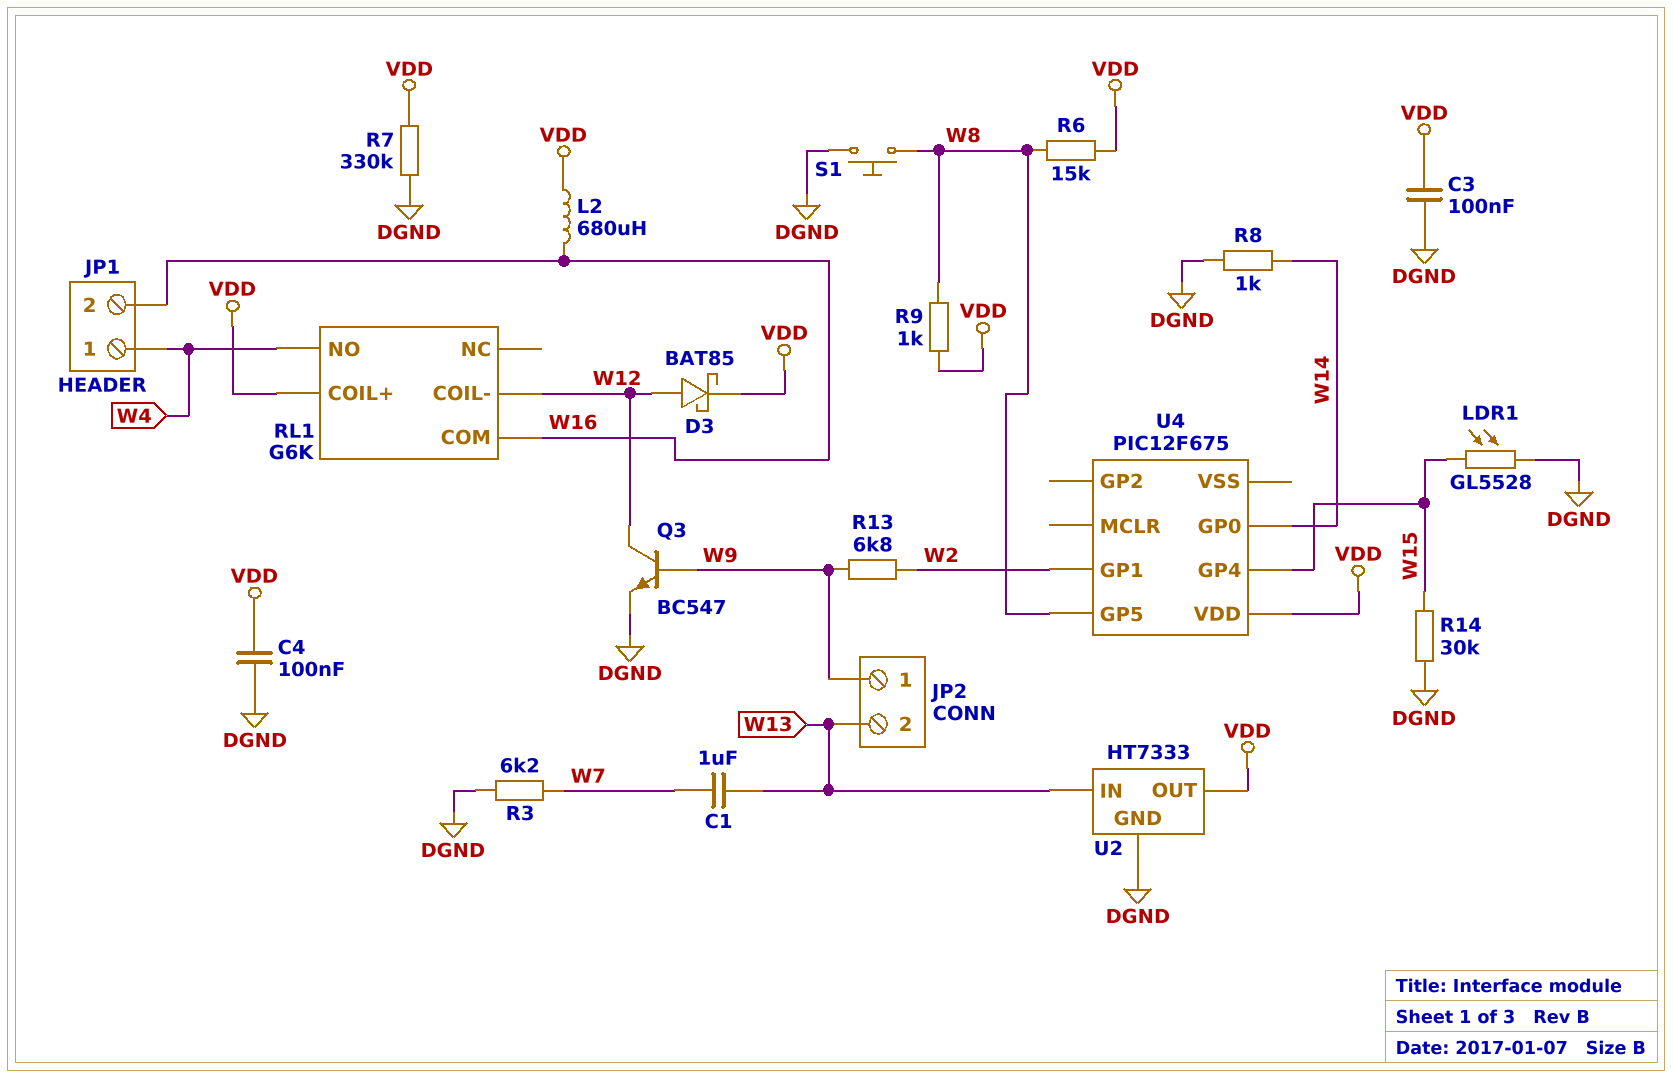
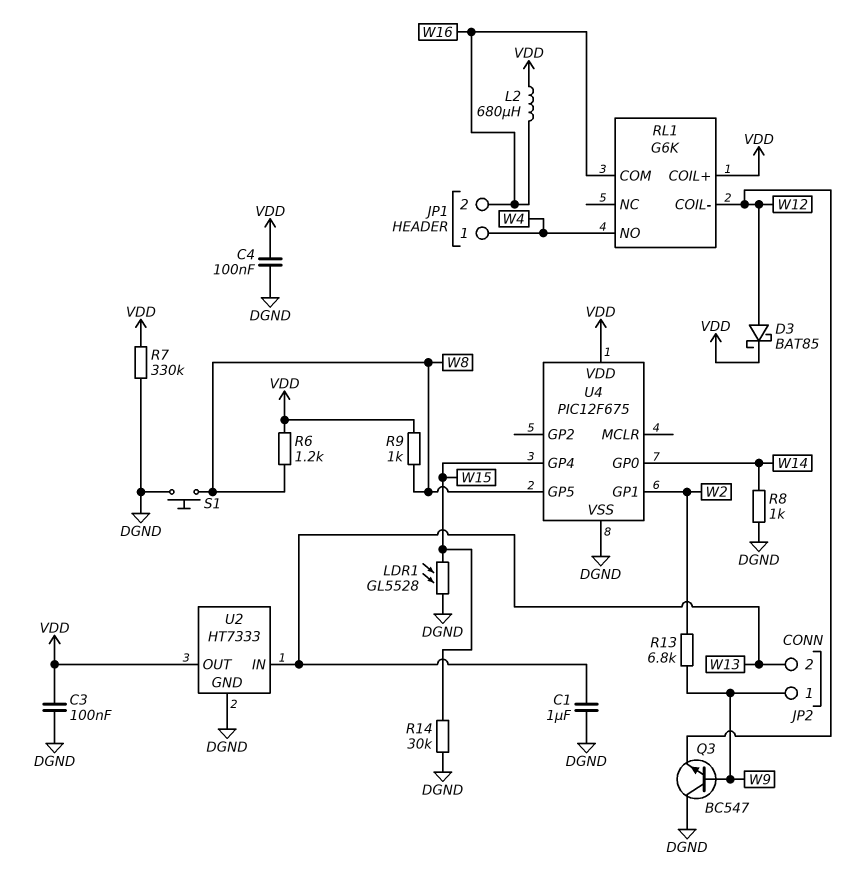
C1: 1uF (W7, W13) -> 1uF (DGND, W13)
Q3: NPN BC547 (B W9, C W12, E DGND) -> NPN BC547 (B W9, C DGND, E W12)
R3: 6.2k (DGND, W7) -> none
R6: 15k (VDD, W8) -> 1.2k (VDD, W8)
U4 pin VSS: none -> DGND

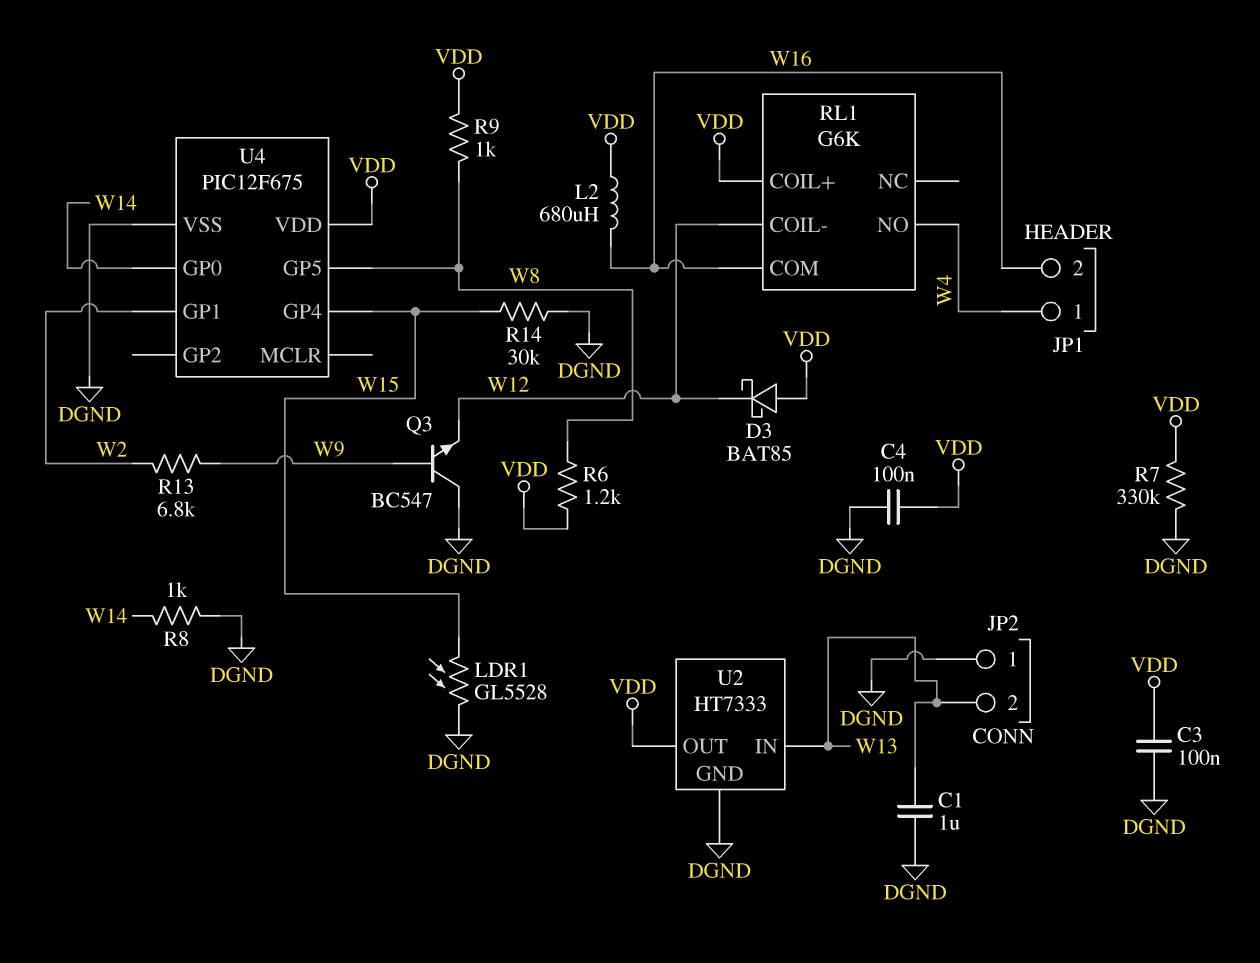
D3: schottky BAT85 (A W12, K VDD) -> schottky BAT85 (A VDD, K W12)
JP2 pin 1: W9 -> DGND
S1: button (DGND, W8) -> none

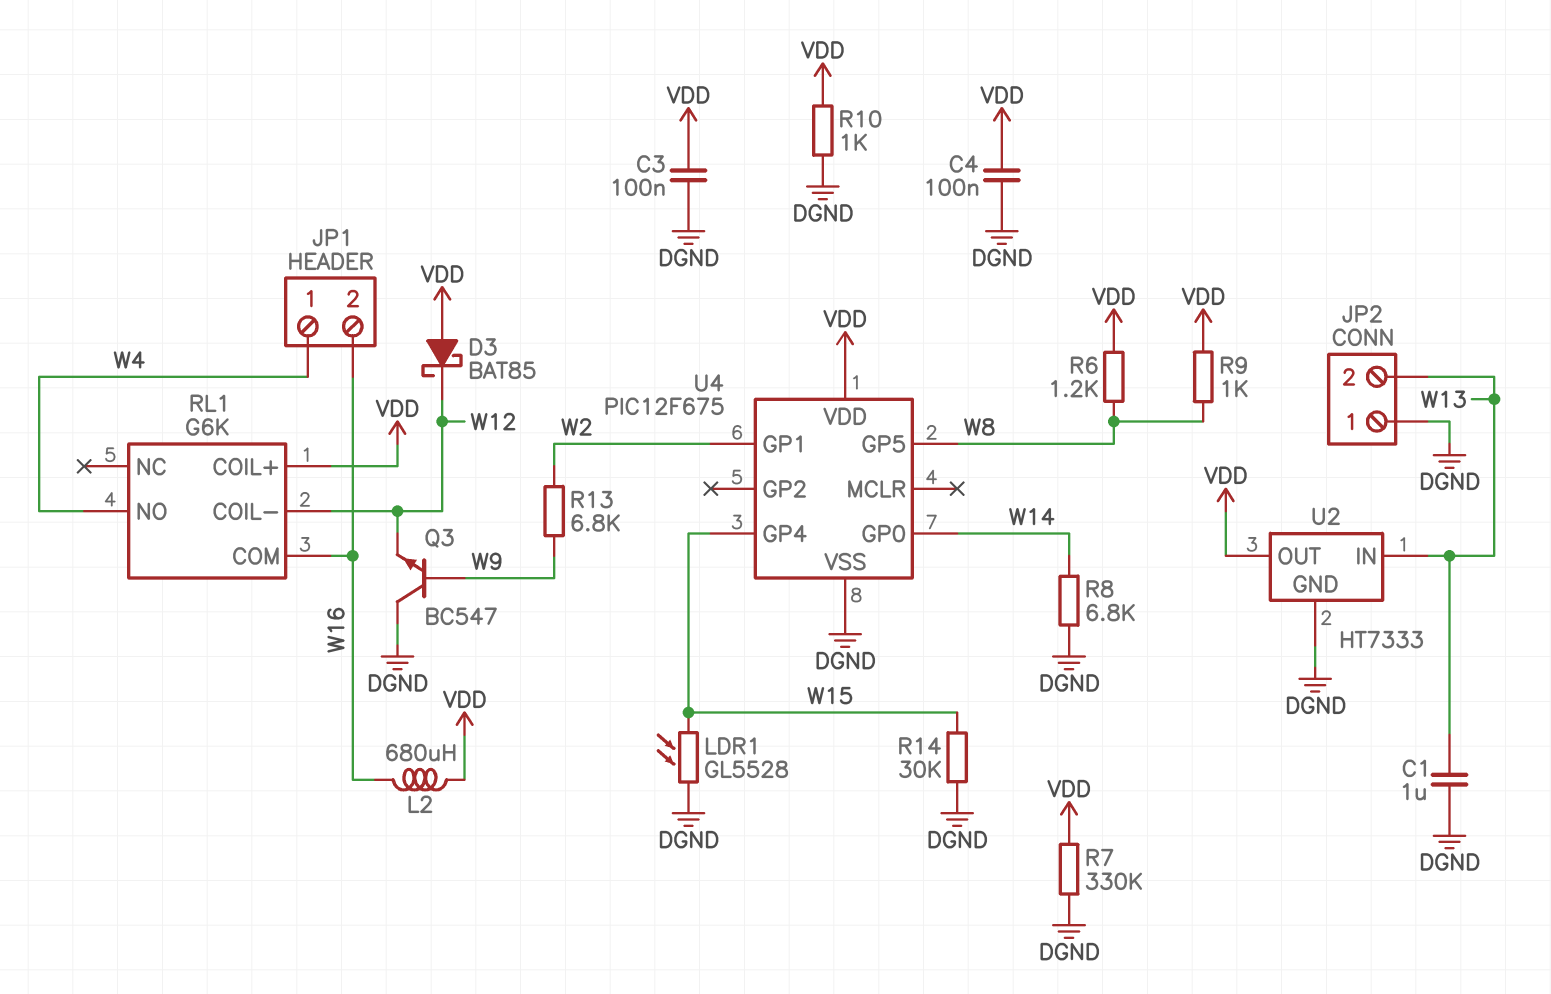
R8: 1k (DGND, W14) -> 6.8k (DGND, W14)
R10: none -> 1k (DGND, VDD)

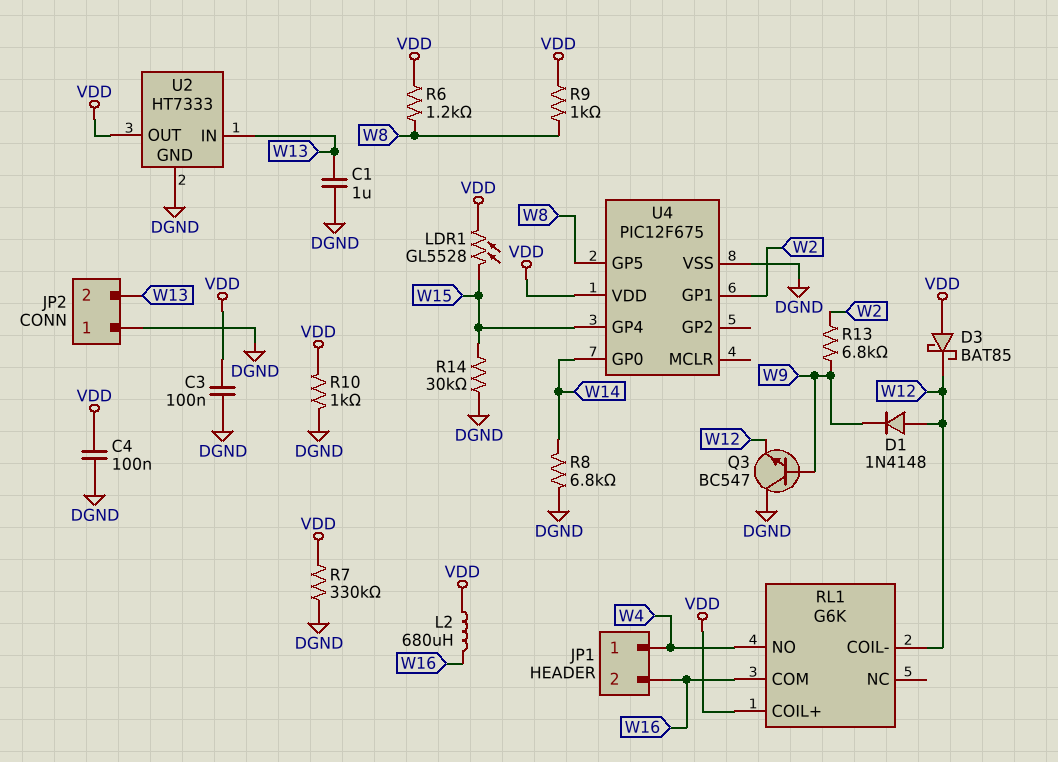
D1: none -> diode 1N4148 (A W12, K W9)
LDR1: GL5528 (DGND, W15) -> GL5528 (VDD, W15)

